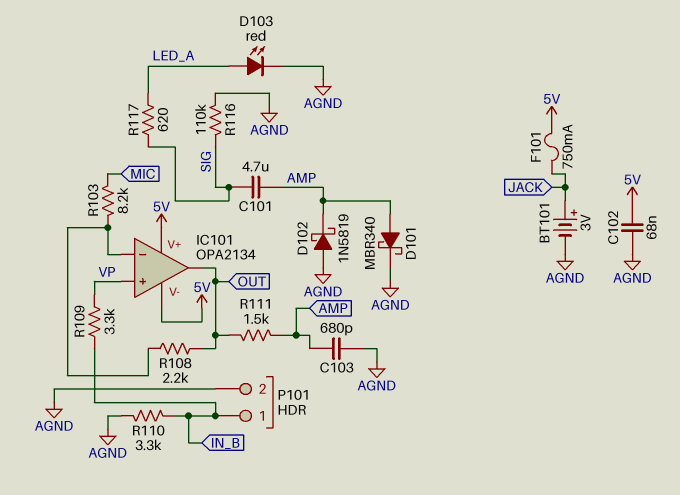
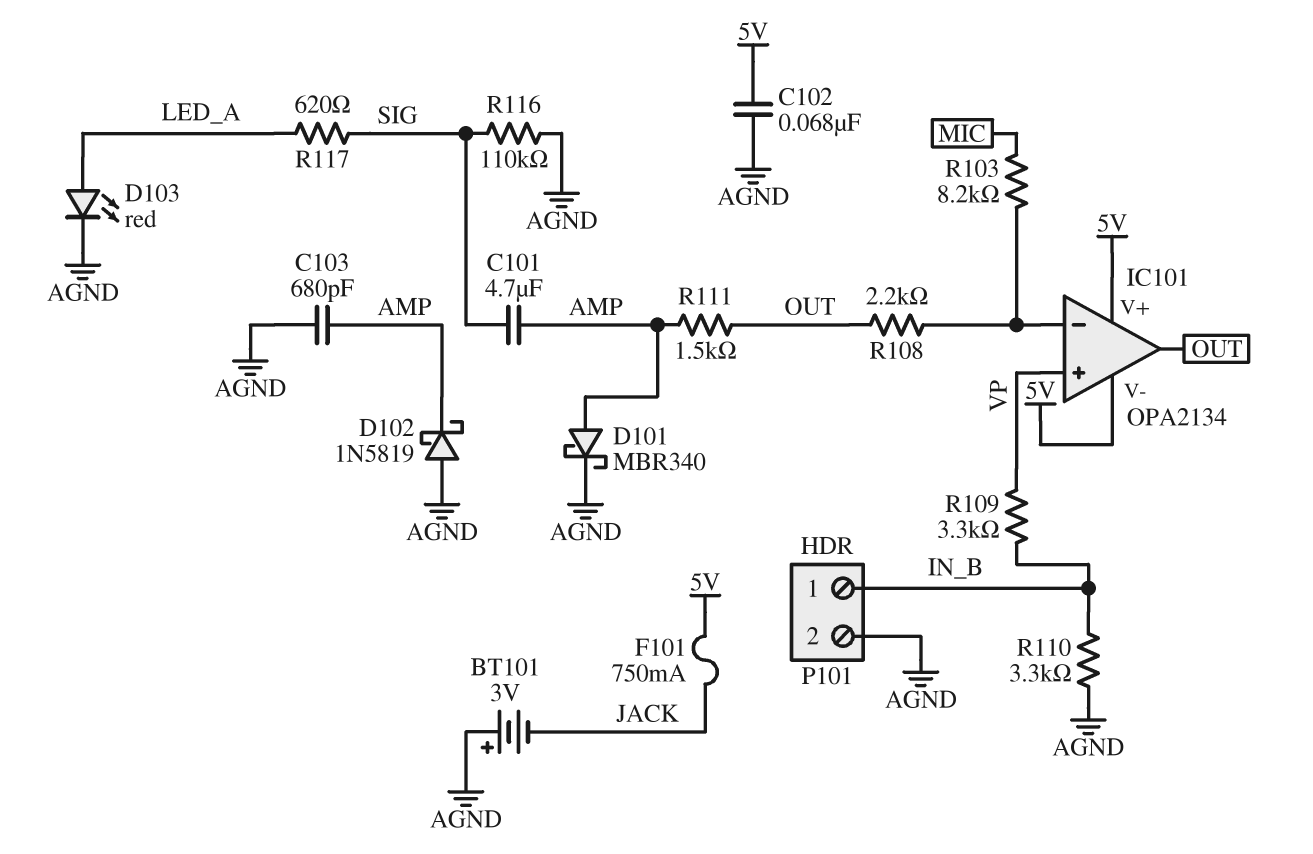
BT101: 3V (plus JACK, minus AGND) -> 3V (plus AGND, minus JACK)

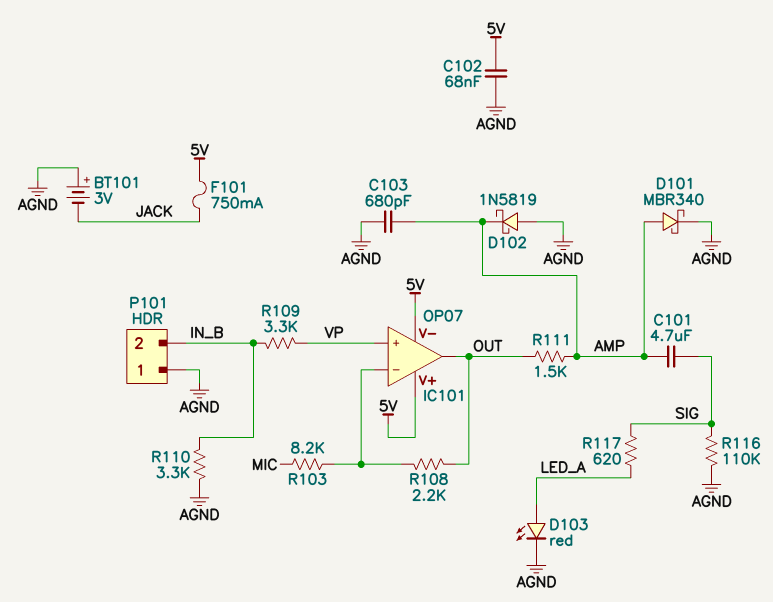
IC101: OPA2134 -> OP07
P101 pin 1: IN_B -> AGND
P101 pin 2: AGND -> IN_B

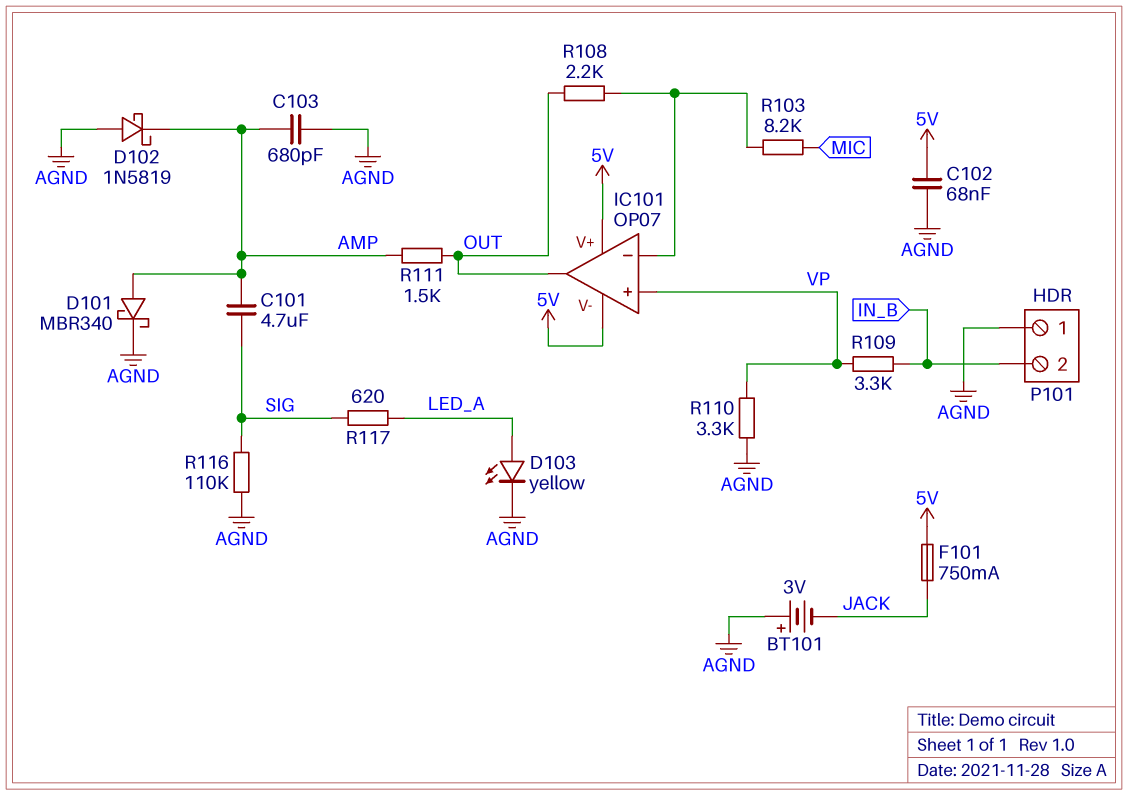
D103: LED red (A LED_A, K AGND) -> LED yellow (A LED_A, K AGND)
R110: 3.3k (AGND, IN_B) -> 3.3k (AGND, VP)

